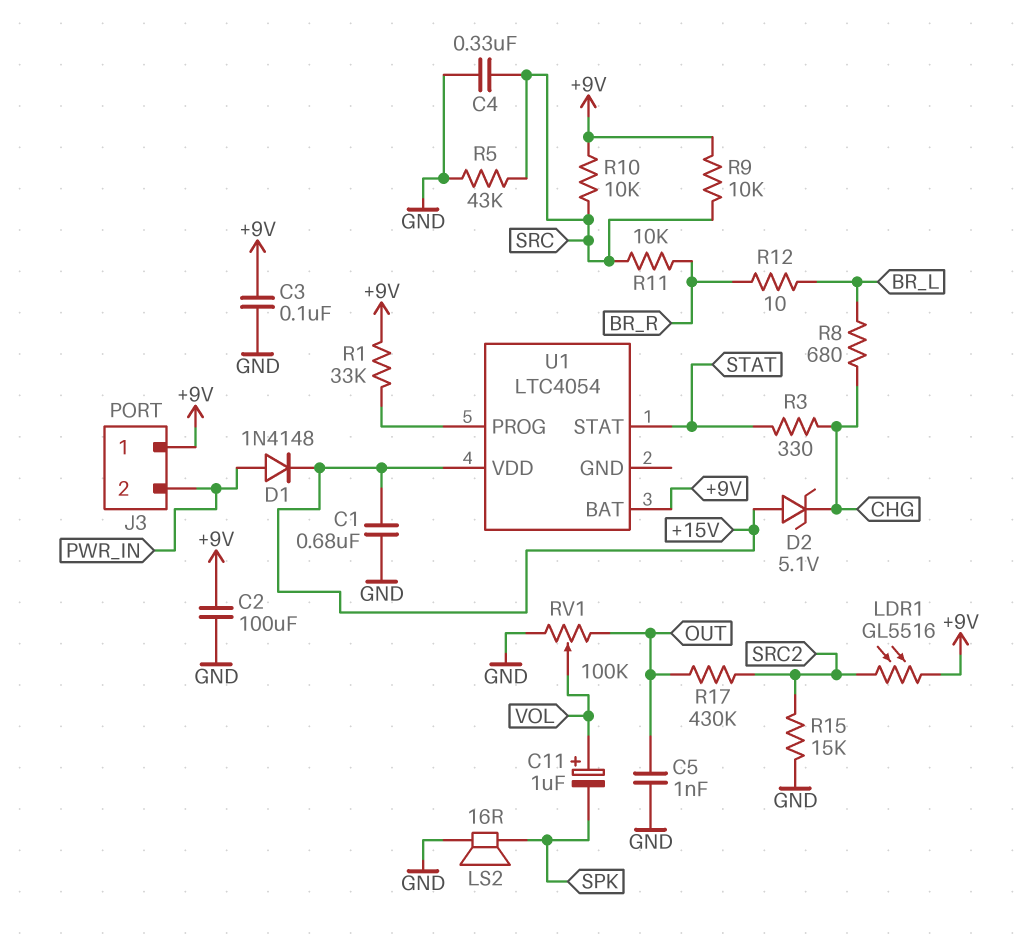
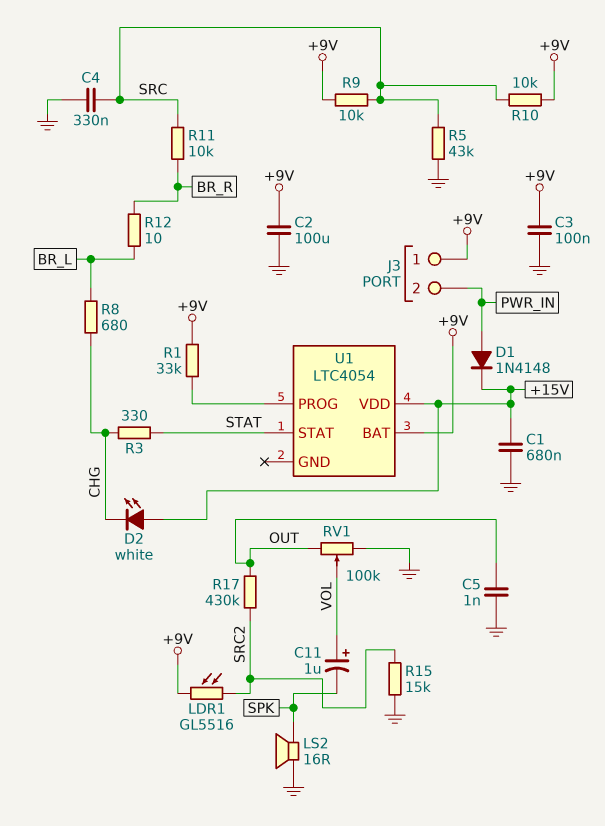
D2: zener 5.1V (A +15V, K CHG) -> LED white (A +15V, K CHG)

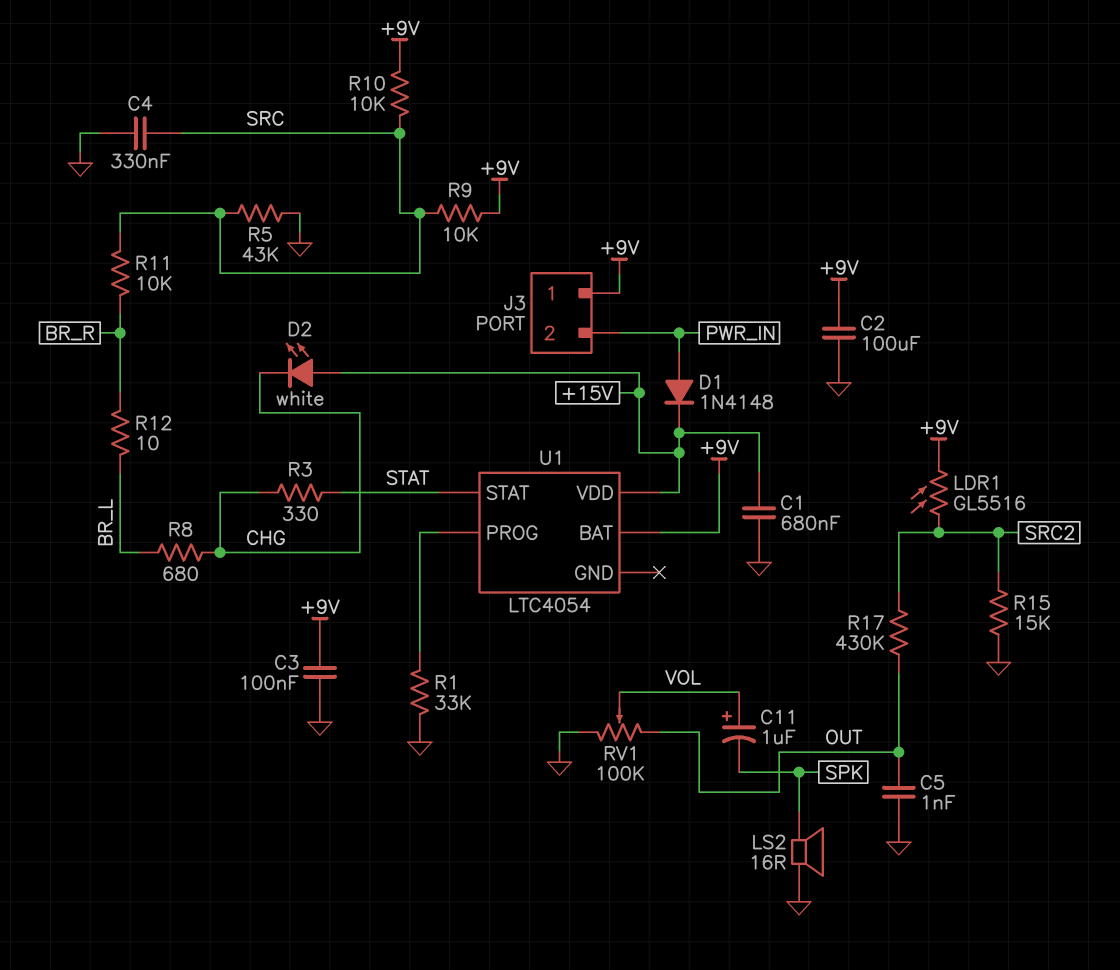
R1: 33k (+9V, U1/PROG) -> 33k (GND, U1/PROG)

